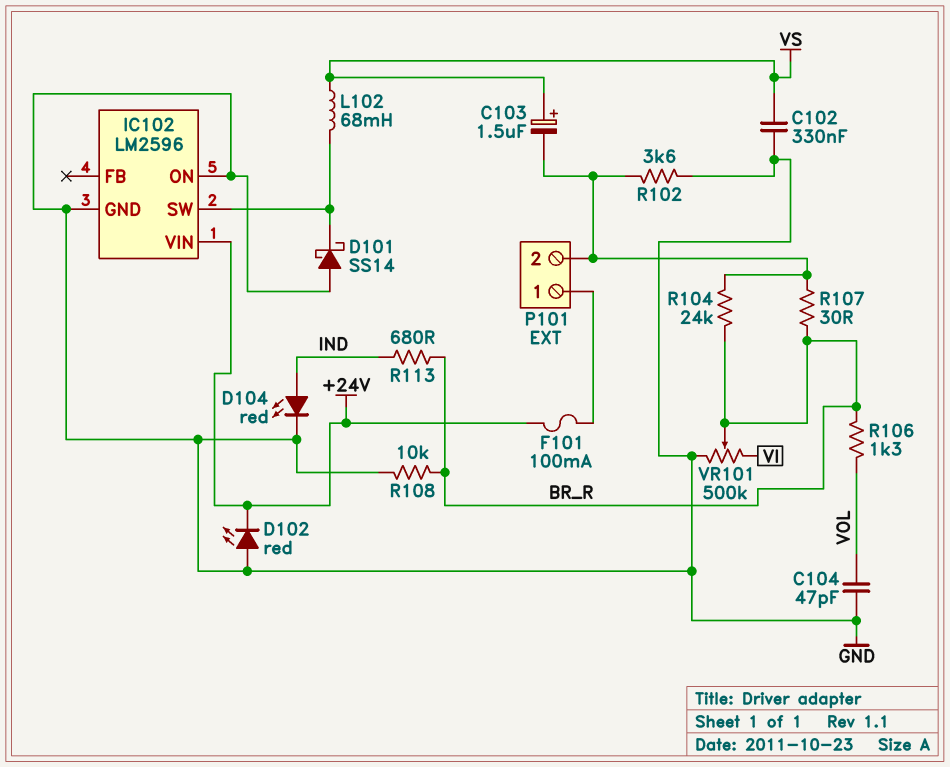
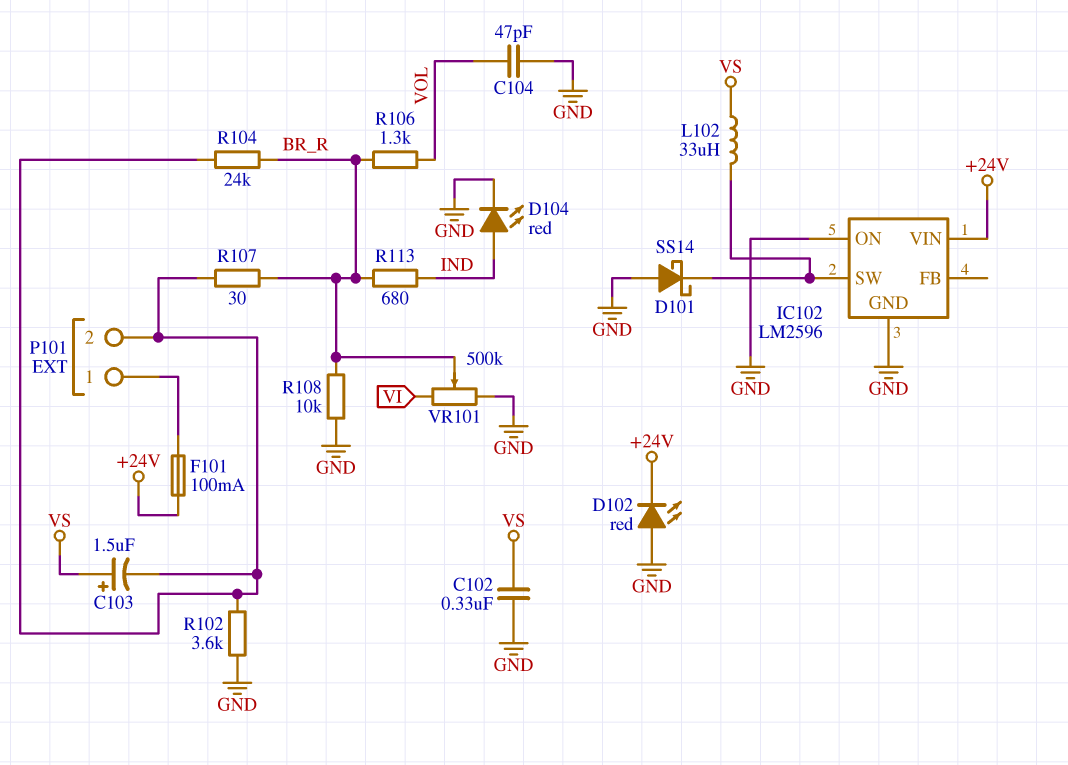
L102: 68mH (IC102/SW, VS) -> 33uH (IC102/SW, VS)

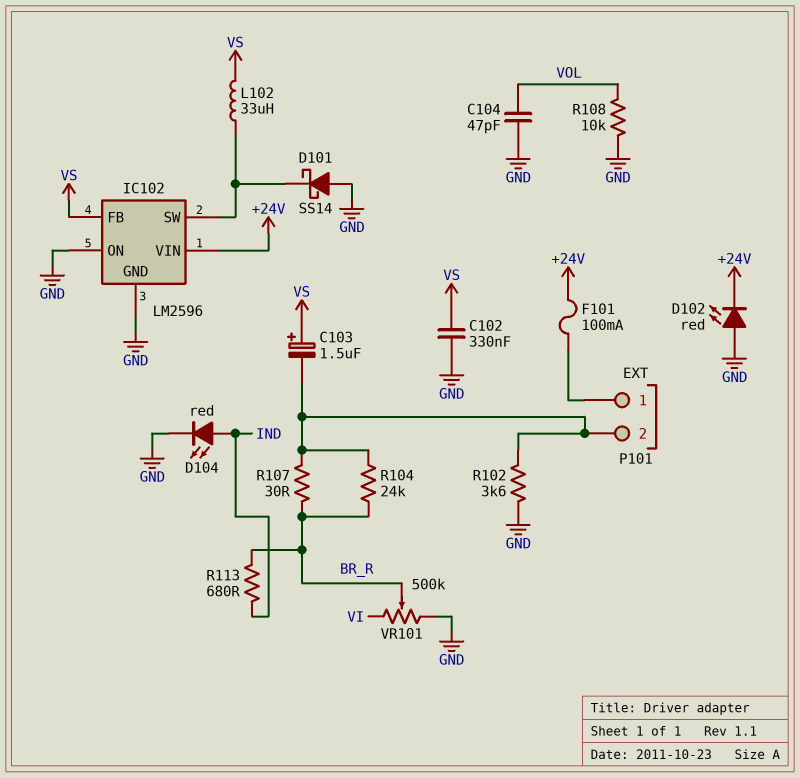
IC102 pin FB: none -> VS
R106: 1.3k (BR_R, VOL) -> none
R108: 10k (BR_R, GND) -> 10k (GND, VOL)

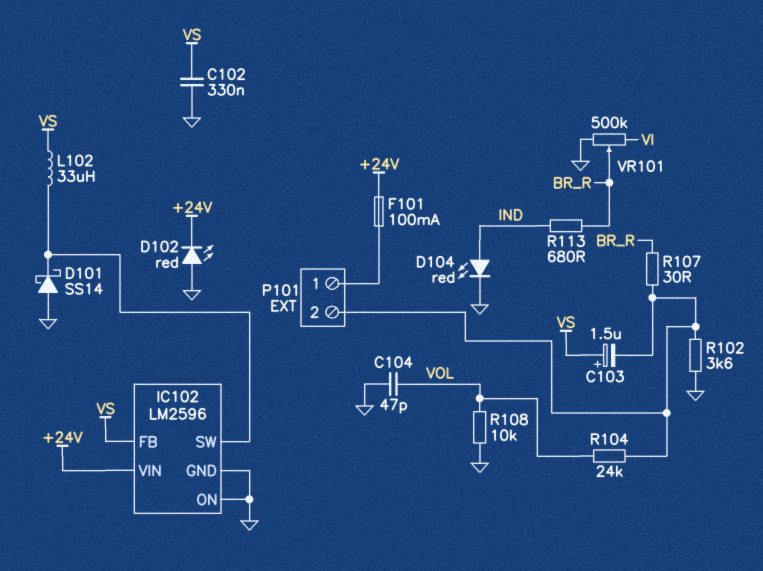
R104: 24k (BR_R, P101/2) -> 24k (P101/2, VOL)

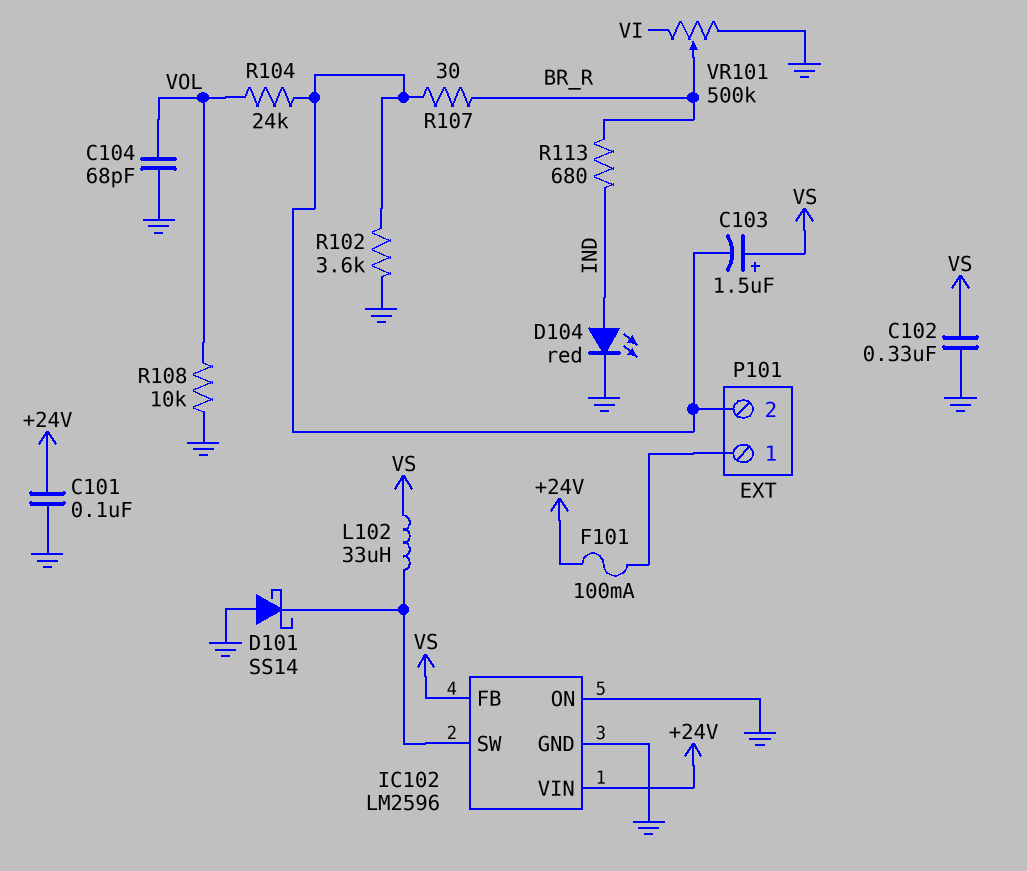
C101: none -> 100nF (+24V, GND)
C104: 47pF (GND, VOL) -> 68pF (GND, VOL)
D102: LED red (A GND, K +24V) -> none

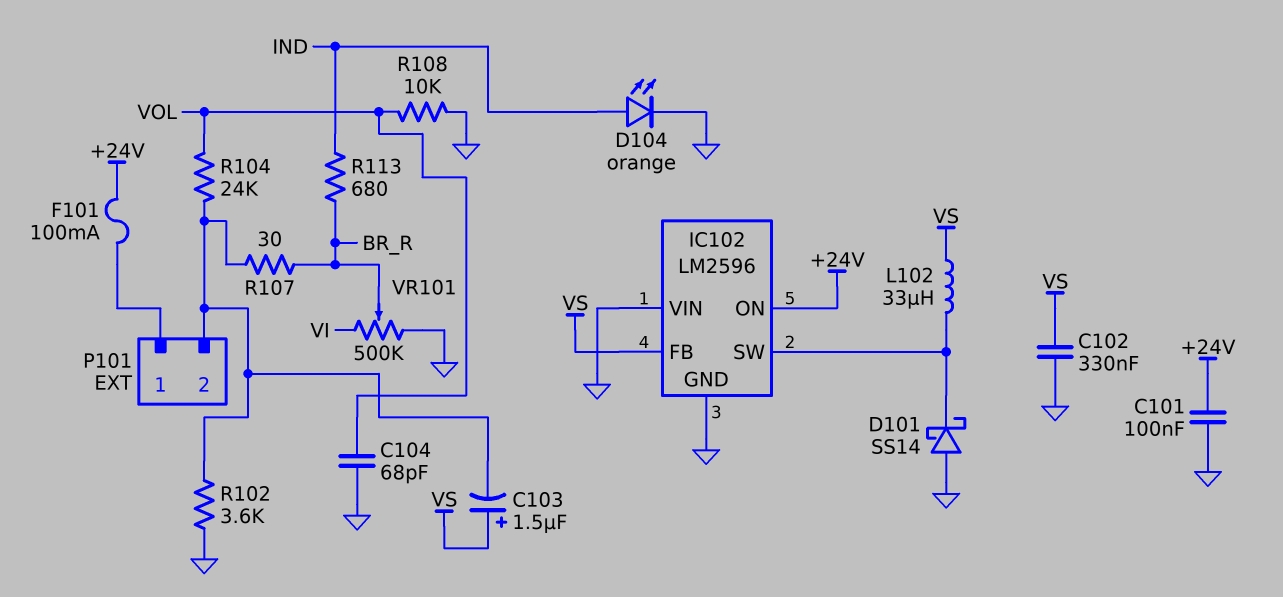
D104: LED red (A IND, K GND) -> LED orange (A IND, K GND)
IC102 pin ON: GND -> +24V
IC102 pin VIN: +24V -> GND

